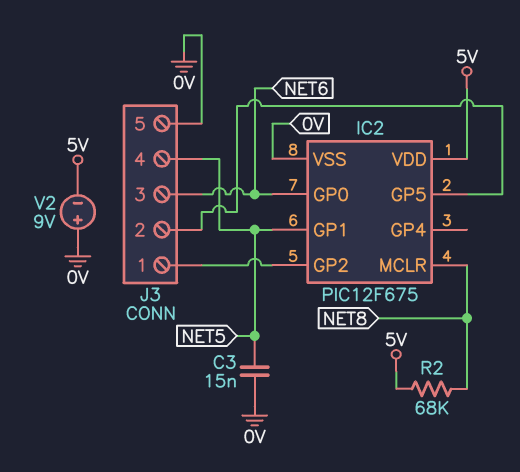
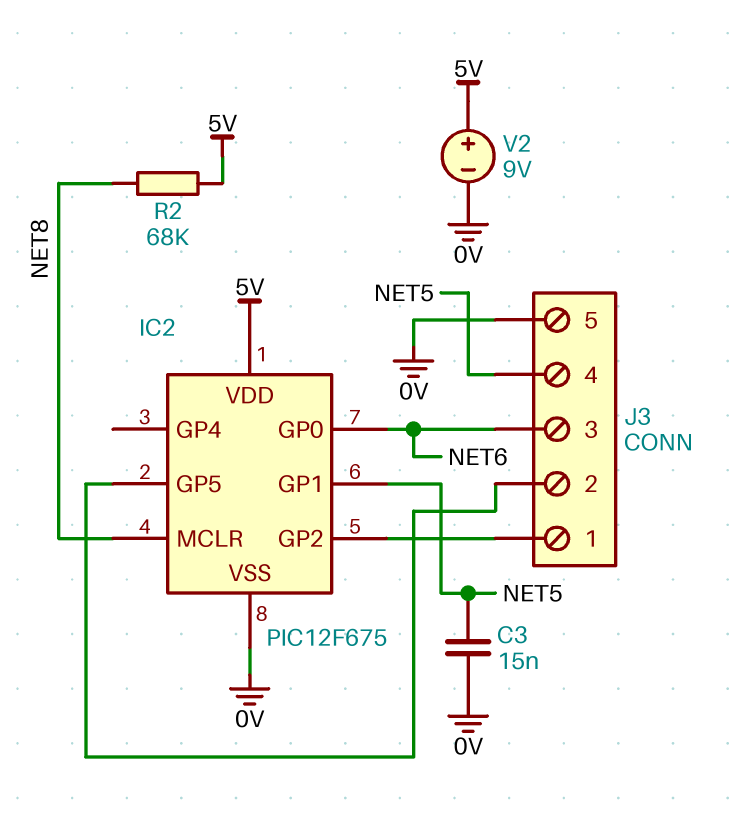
V2: 9V (plus 0V, minus 5V) -> 9V (plus 5V, minus 0V)

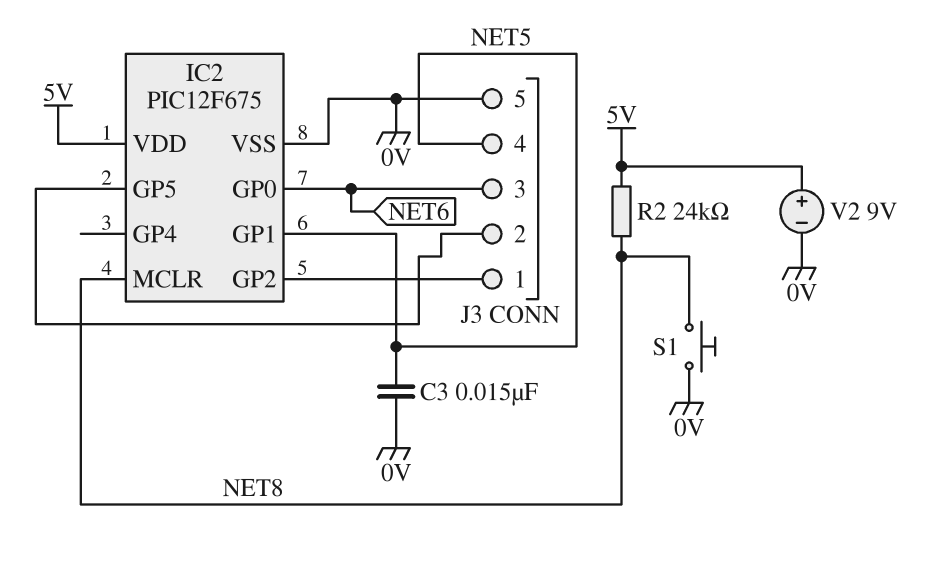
R2: 68k (5V, NET8) -> 24k (5V, NET8)
S1: none -> button (0V, NET8)

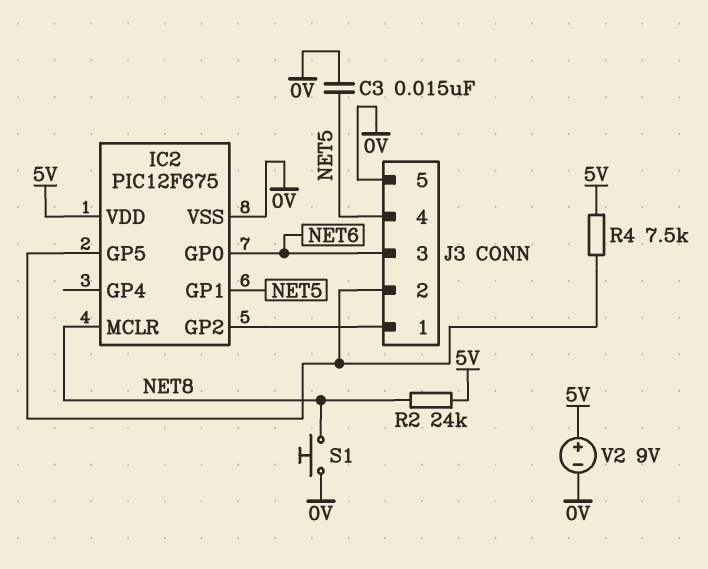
R4: none -> 7.5k (5V, IC2/GP5)

